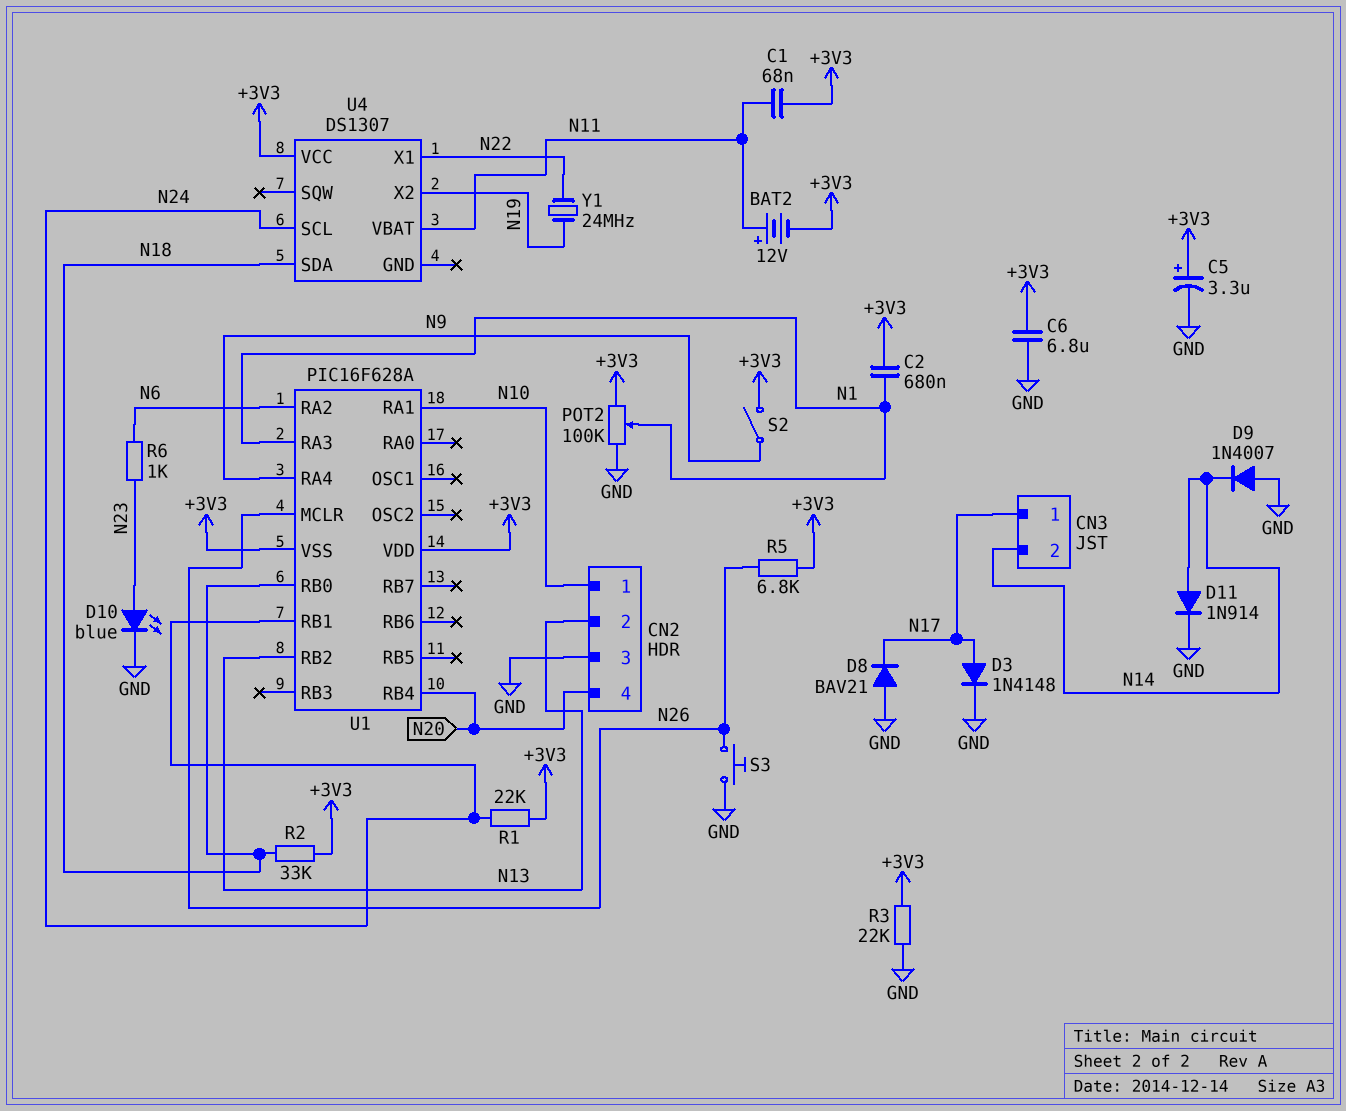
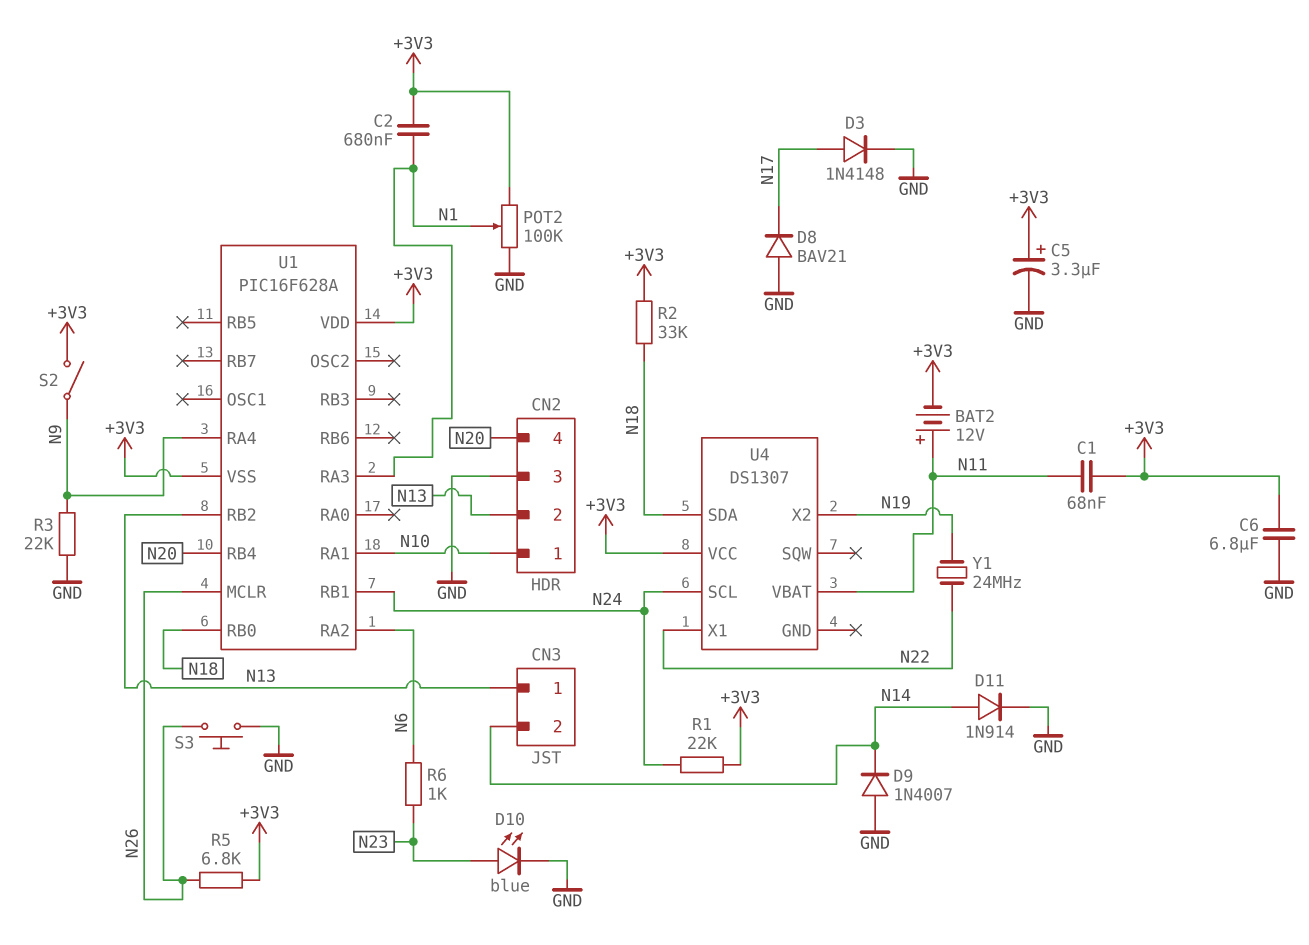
CN3 pin 1: N17 -> N13
R3: 22k (+3V3, GND) -> 22k (GND, N9)

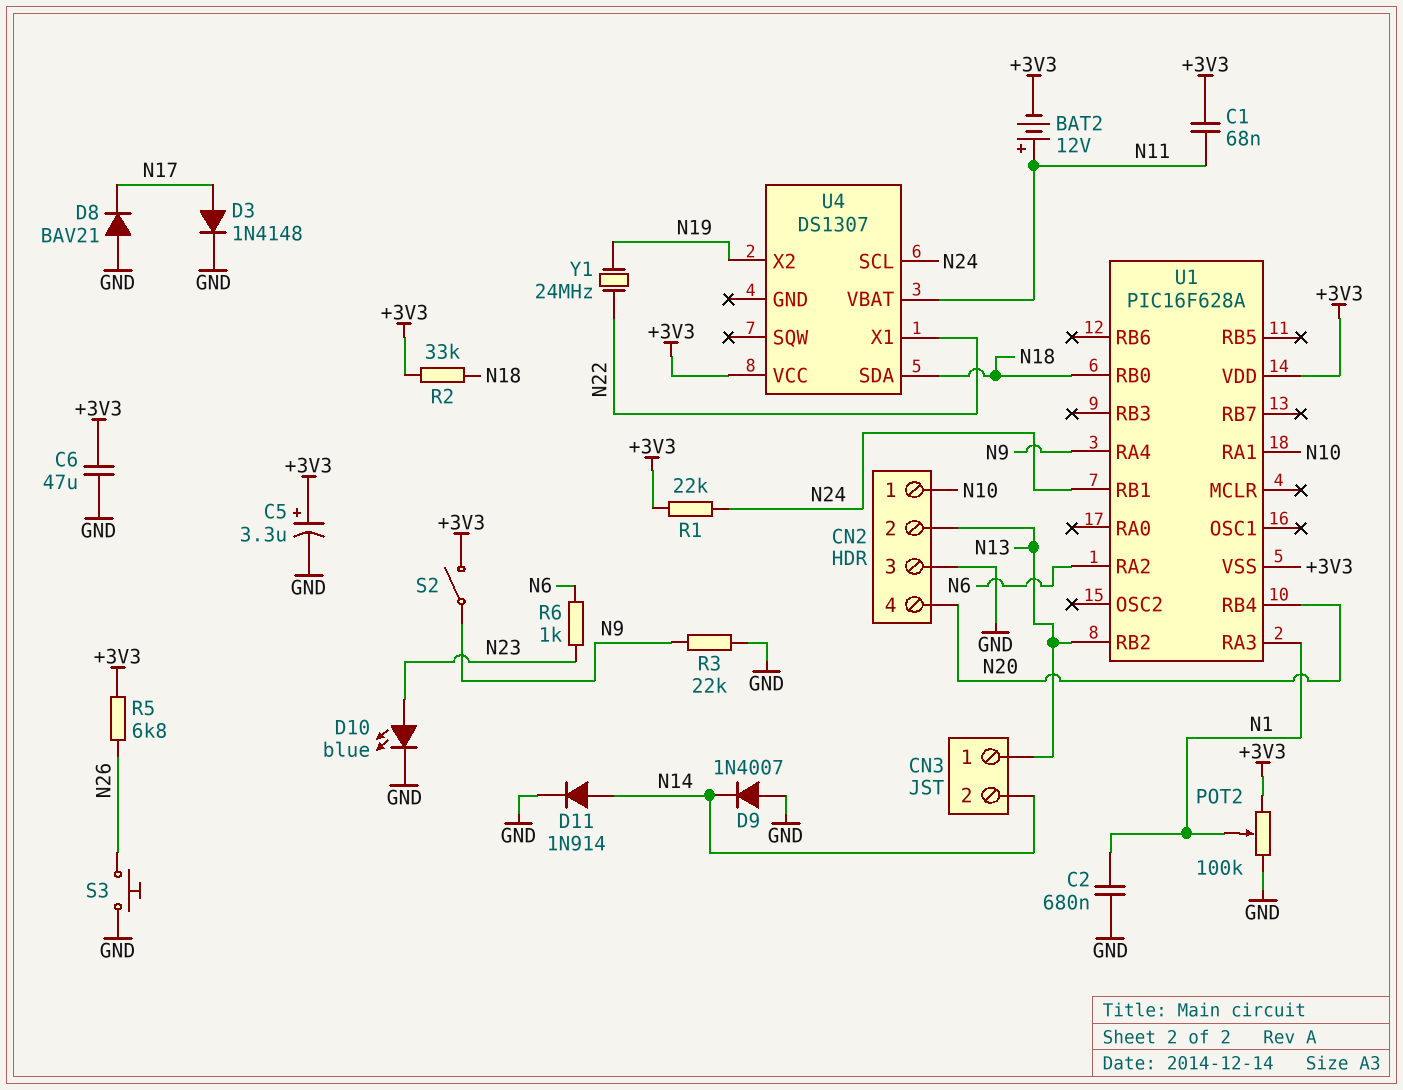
C2: 680nF (+3V3, N1) -> 680nF (GND, N1)
C6: 6.8uF (+3V3, GND) -> 47uF (+3V3, GND)
U1 pin MCLR: N26 -> none

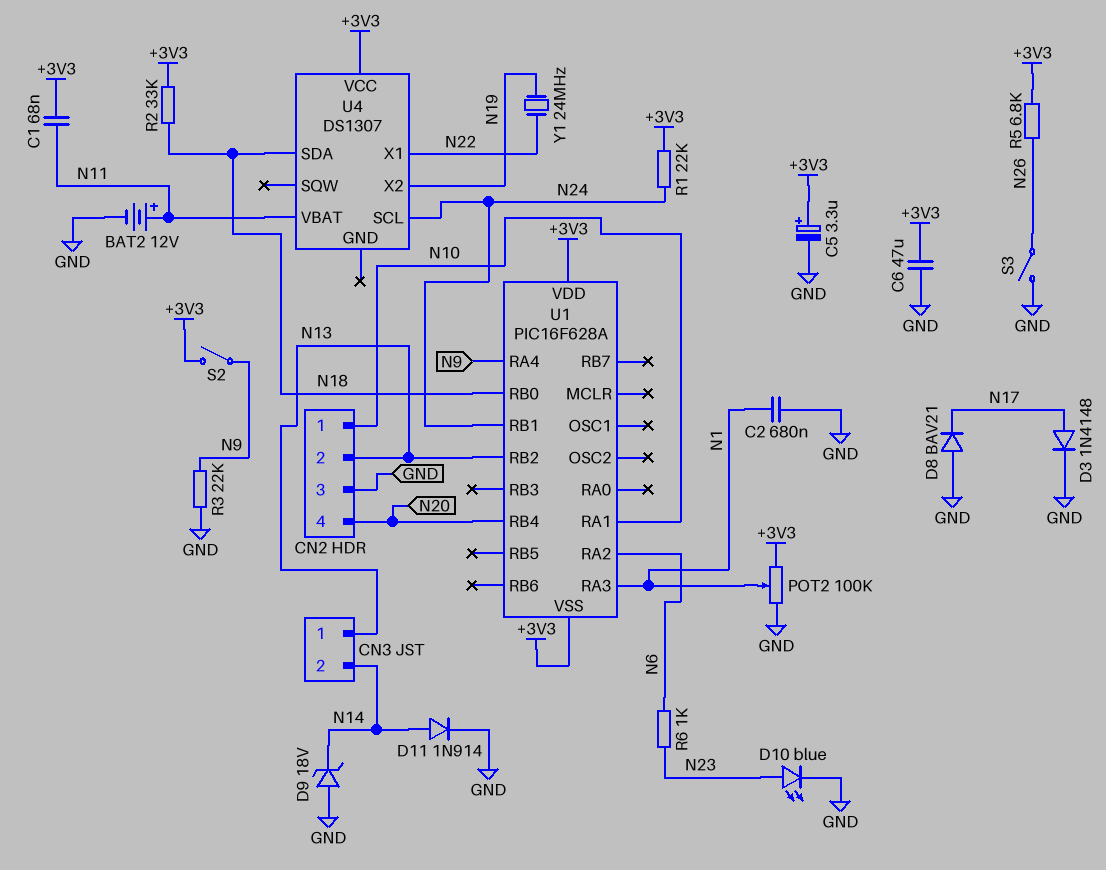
BAT2: 12V (plus N11, minus +3V3) -> 12V (plus N11, minus GND)
D9: diode 1N4007 (A GND, K N14) -> zener 18V (A GND, K N14)
S3: button (GND, N26) -> switch (GND, N26)

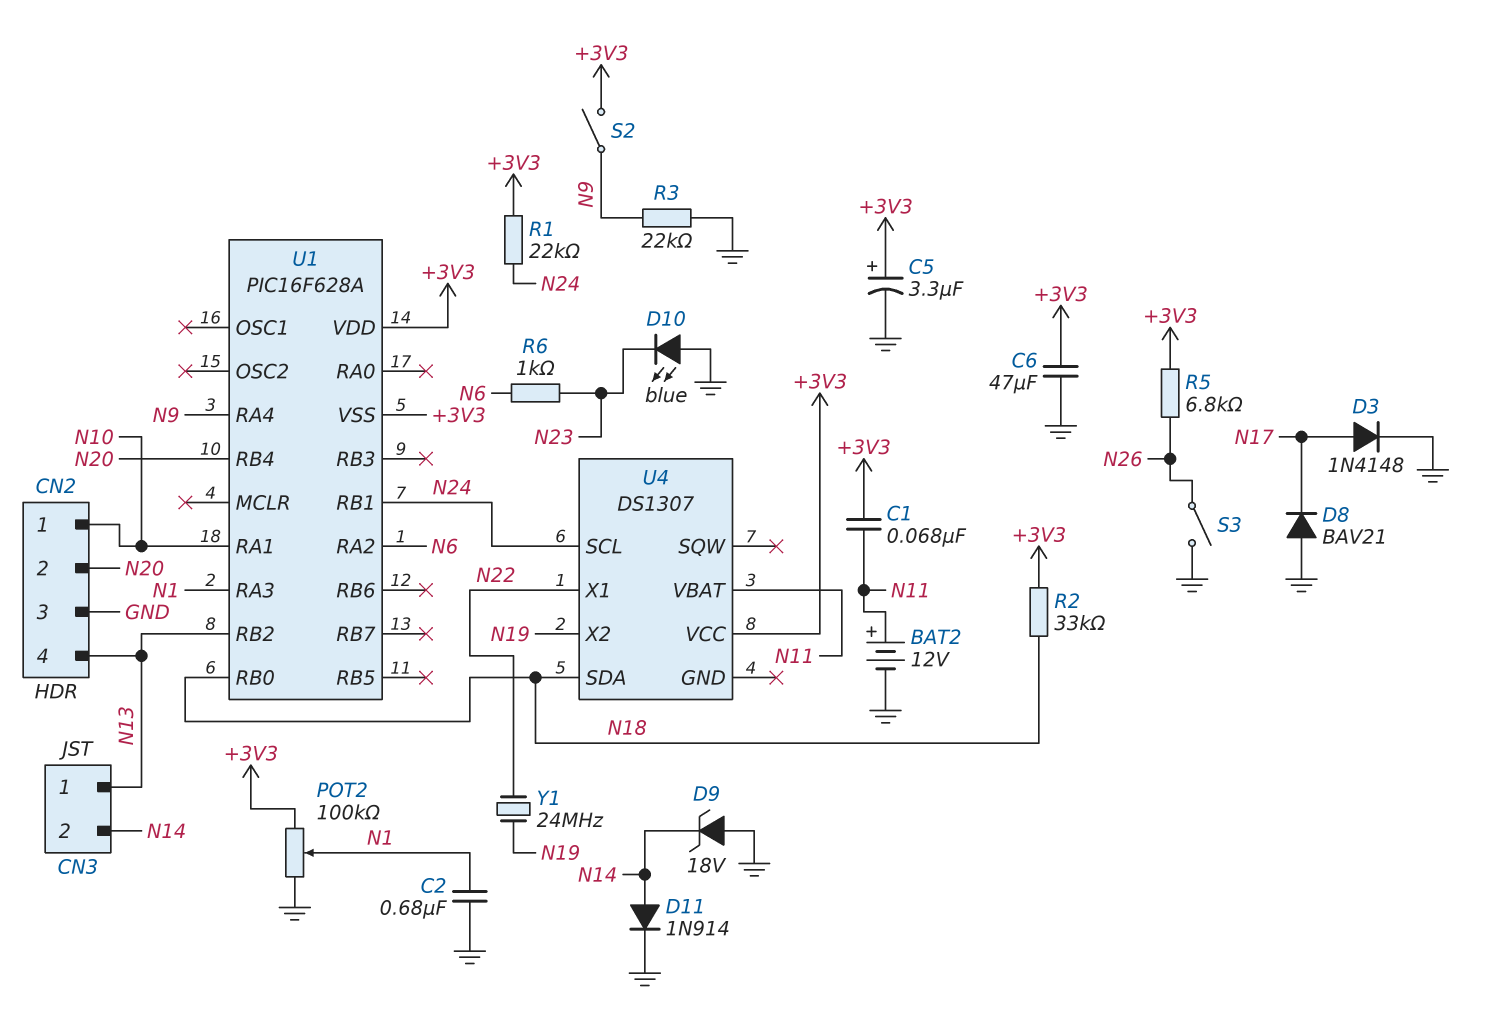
CN2 pin 2: N13 -> N20
CN2 pin 4: N20 -> N13
D10: LED blue (A N23, K GND) -> LED blue (A GND, K N23)

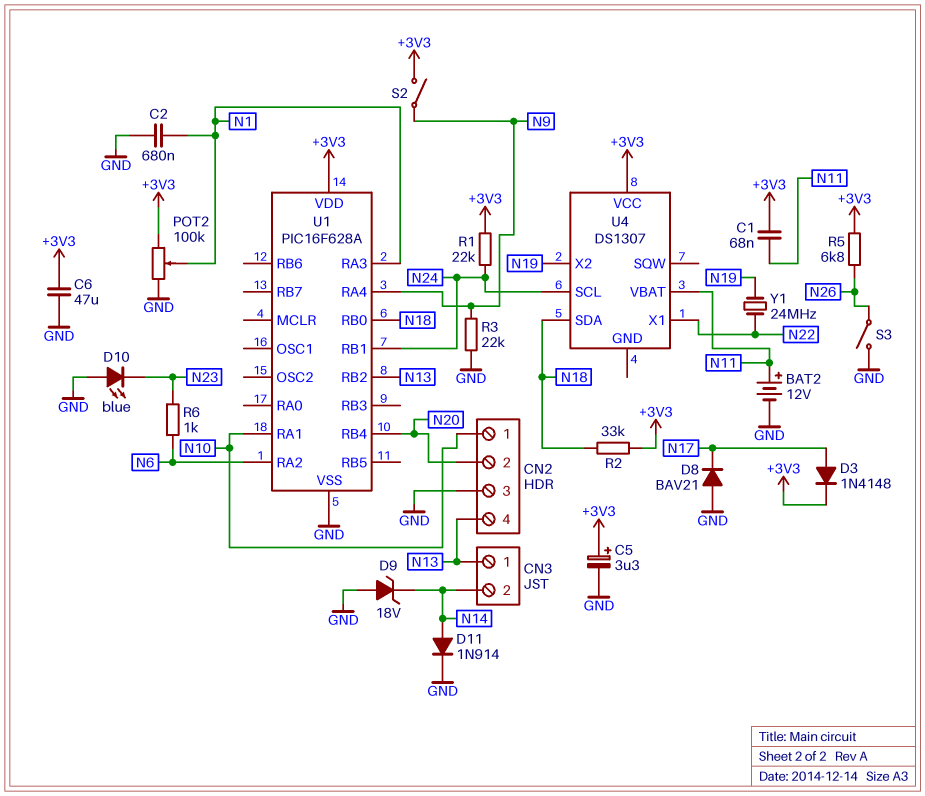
D3: diode 1N4148 (A N17, K GND) -> diode 1N4148 (A N17, K +3V3)
U1 pin VSS: +3V3 -> GND

